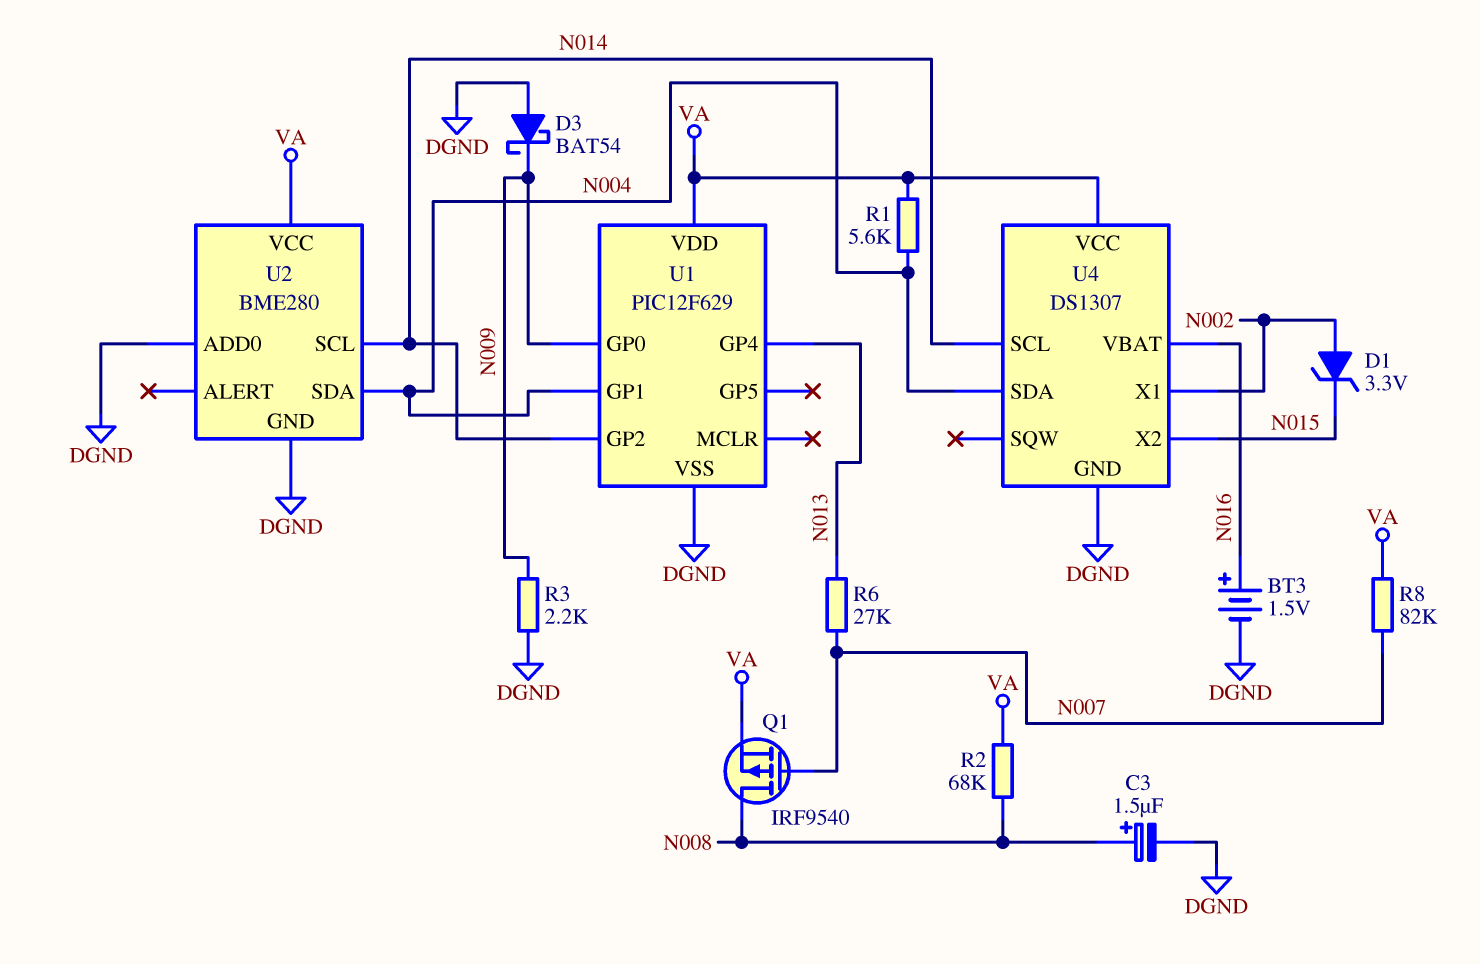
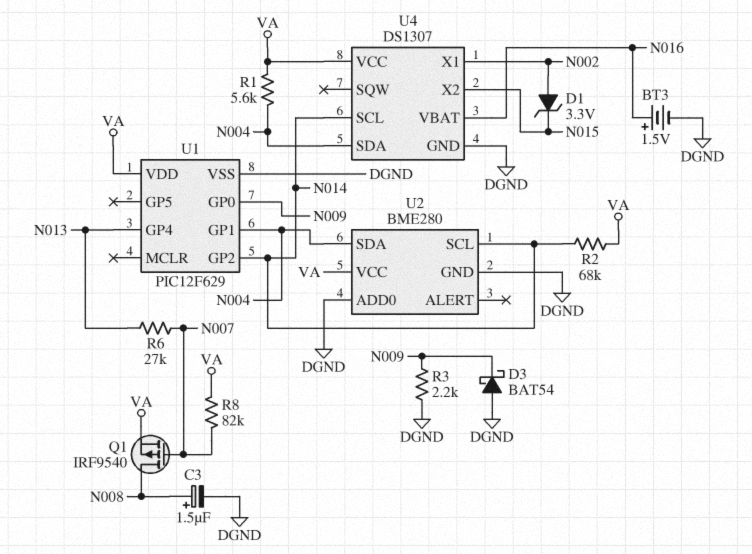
R2: 68k (N008, VA) -> 68k (N014, VA)

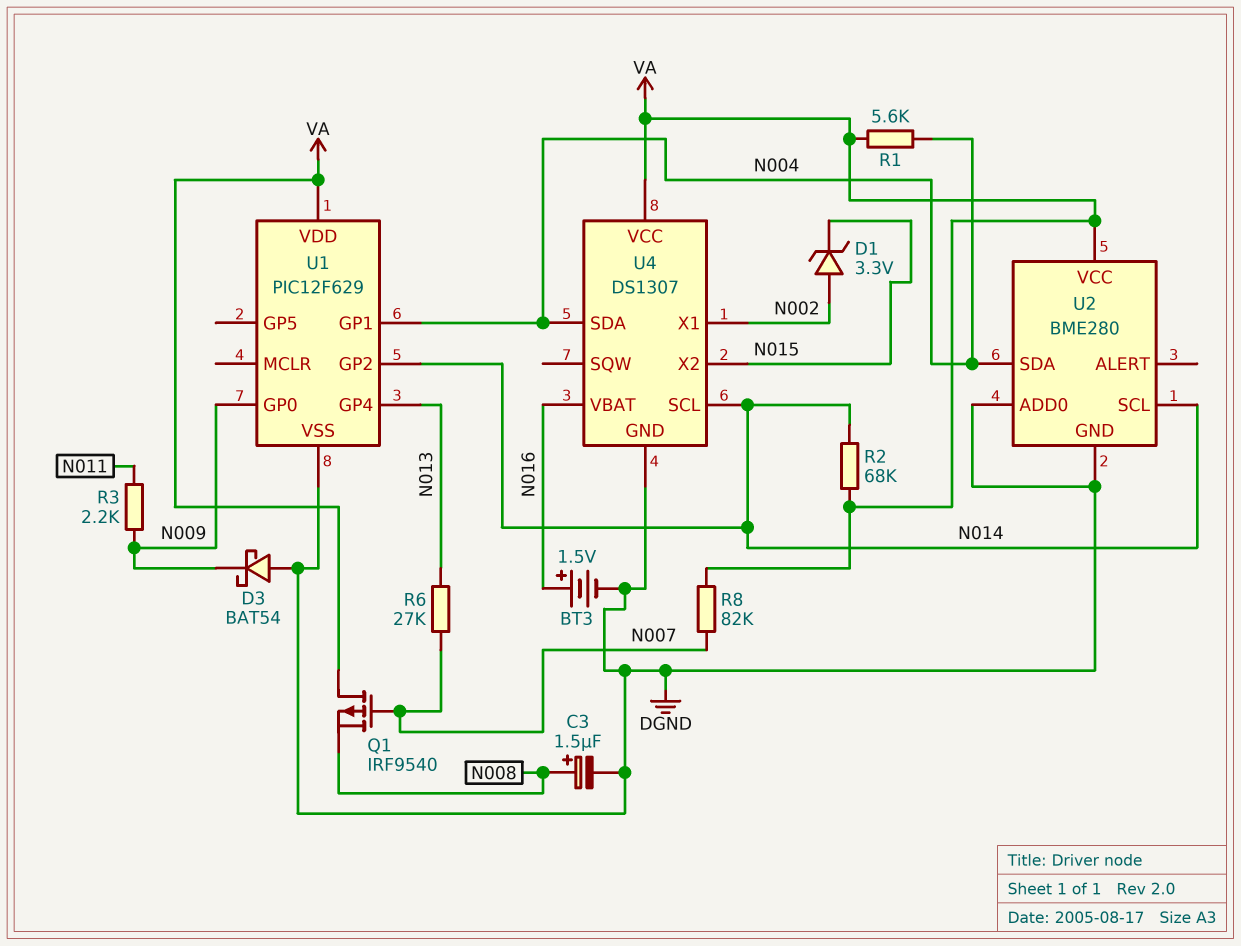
Q1: PMOS IRF9540 (G N007, D N008, S VA) -> PMOS IRF9540 (G N007, D VA, S N008)
R3: 2.2k (DGND, N009) -> 2.2k (N009, N011)

